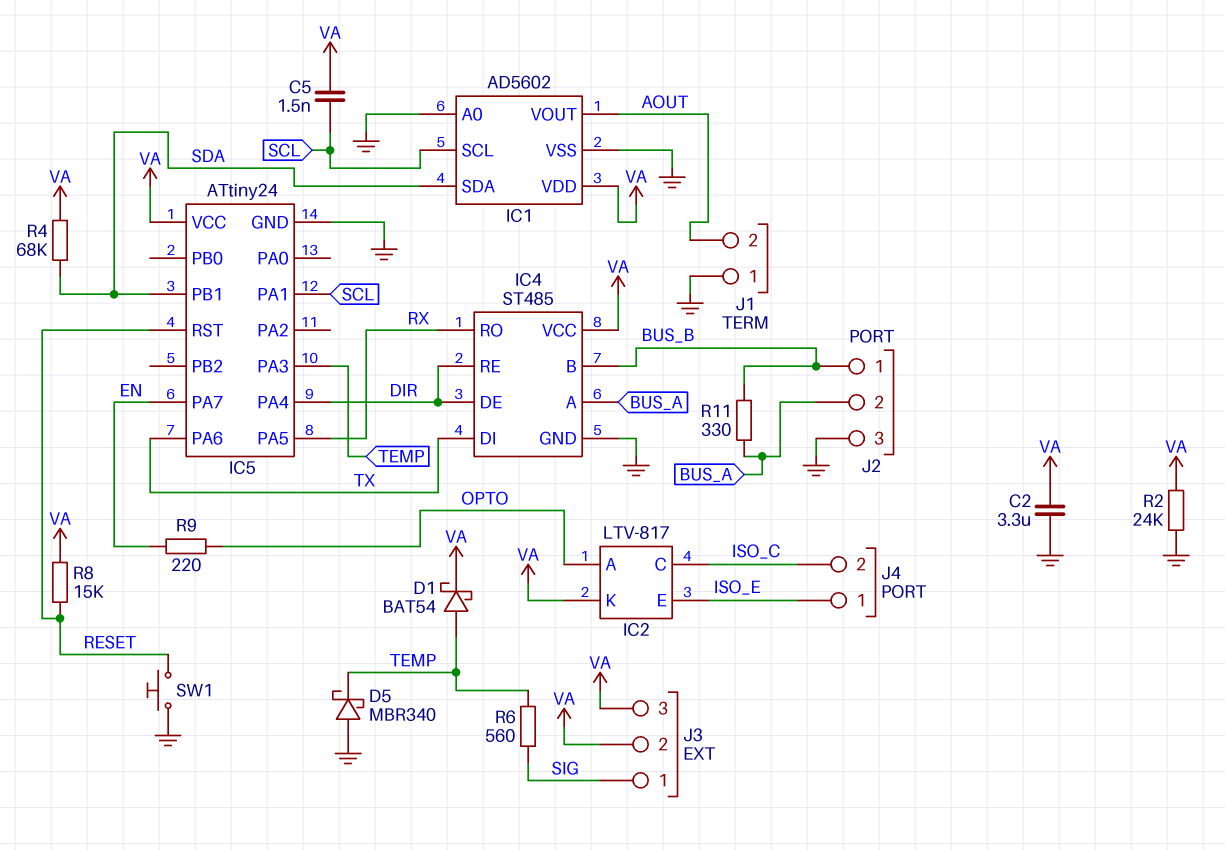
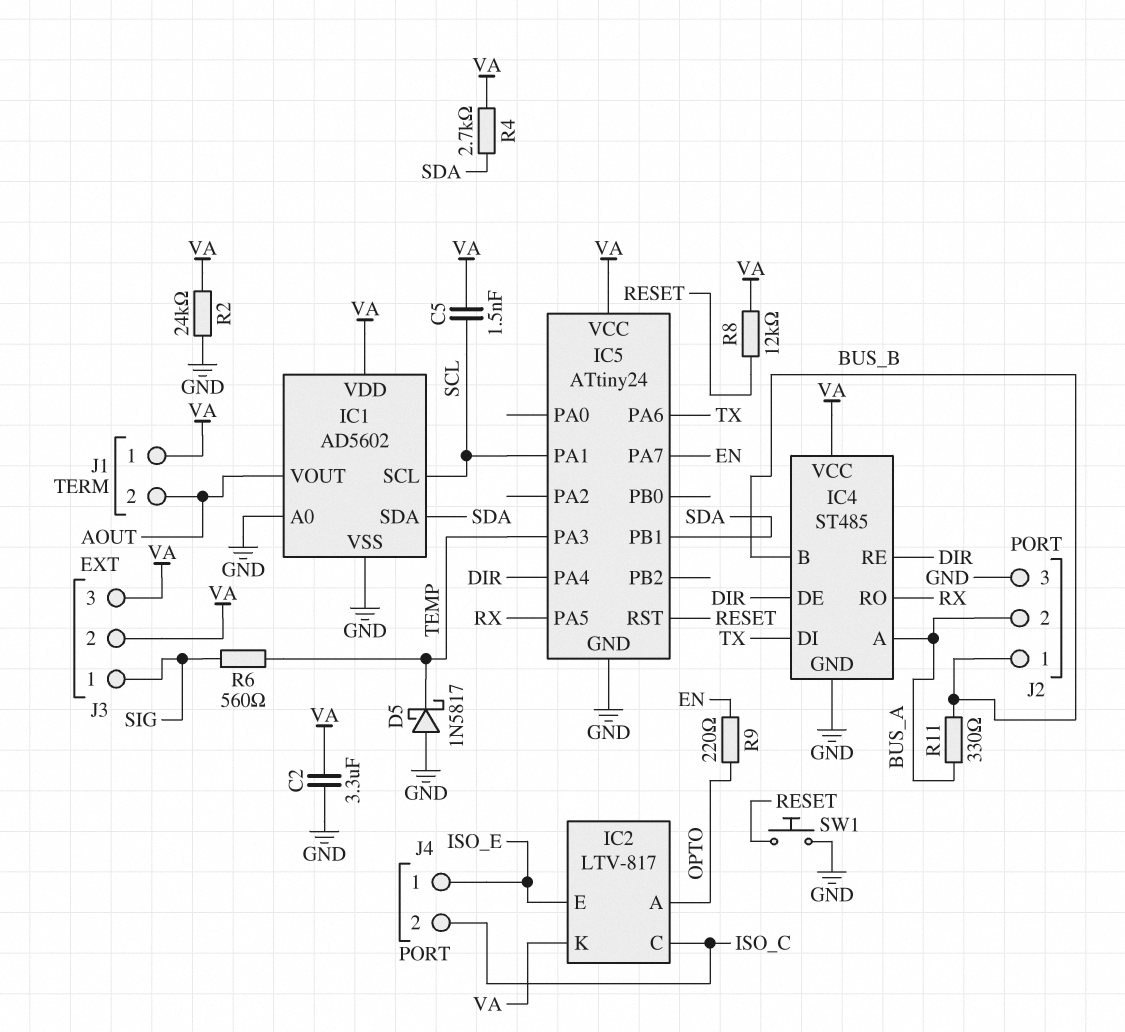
D1: schottky BAT54 (A TEMP, K VA) -> none
D5: schottky MBR340 (A GND, K TEMP) -> schottky 1N5817 (A GND, K TEMP)
J1 pin 1: GND -> VA
R4: 68k (SDA, VA) -> 2.7k (SDA, VA)
R8: 15k (RESET, VA) -> 12k (RESET, VA)

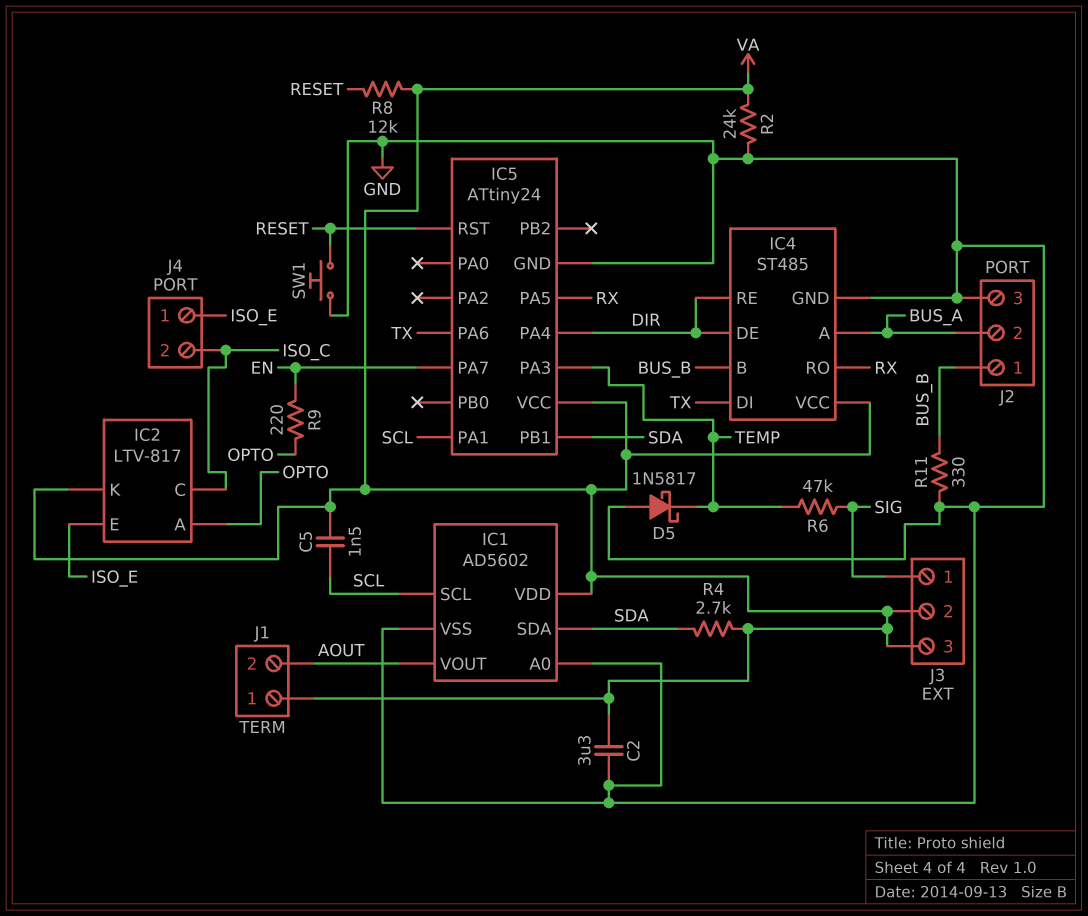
R6: 560 (SIG, TEMP) -> 47k (SIG, TEMP)
R11: 330 (BUS_A, BUS_B) -> 330 (BUS_B, GND)

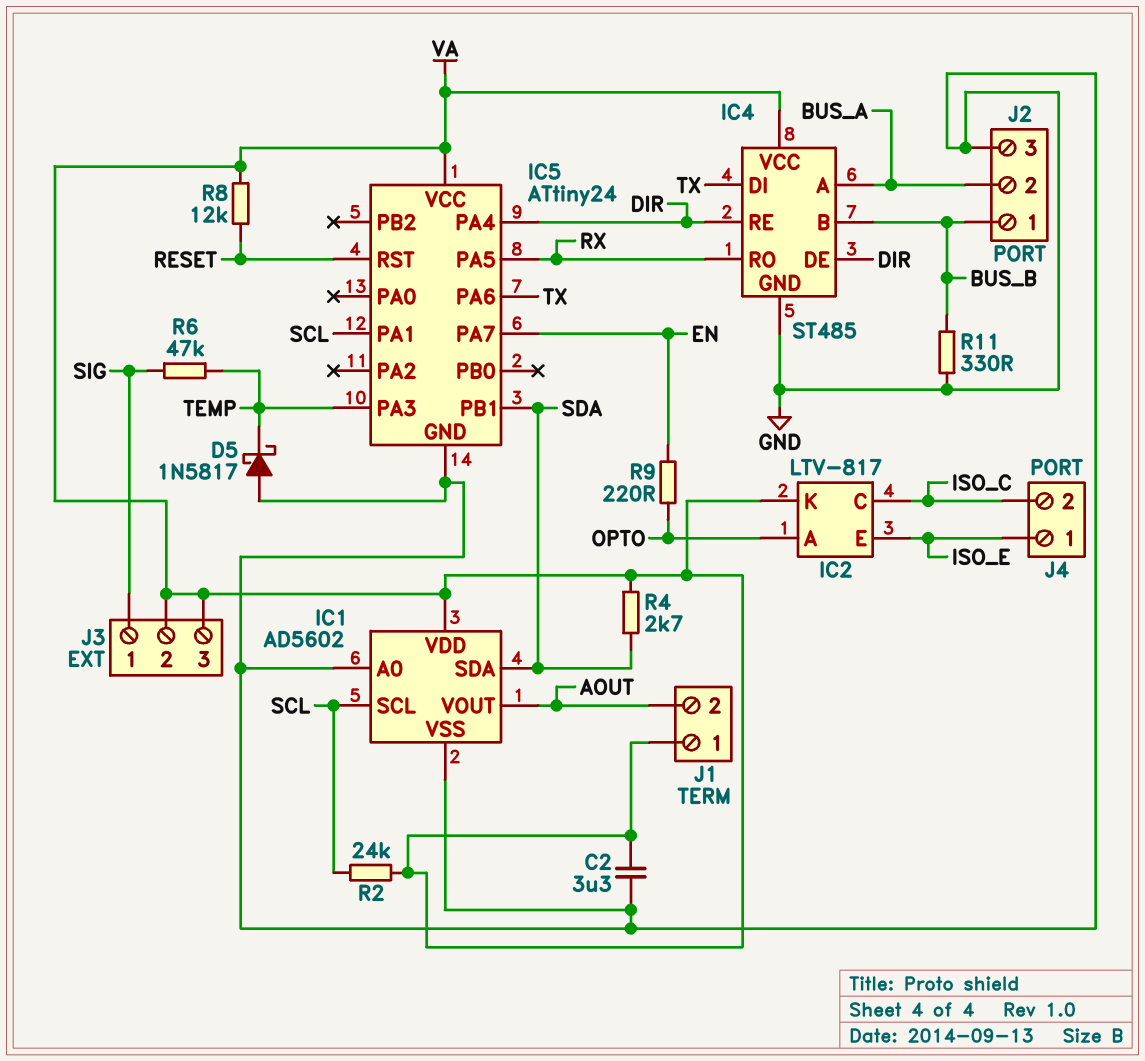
C5: 1.5nF (SCL, VA) -> none
R2: 24k (GND, VA) -> 24k (SCL, VA)
SW1: button (GND, RESET) -> none

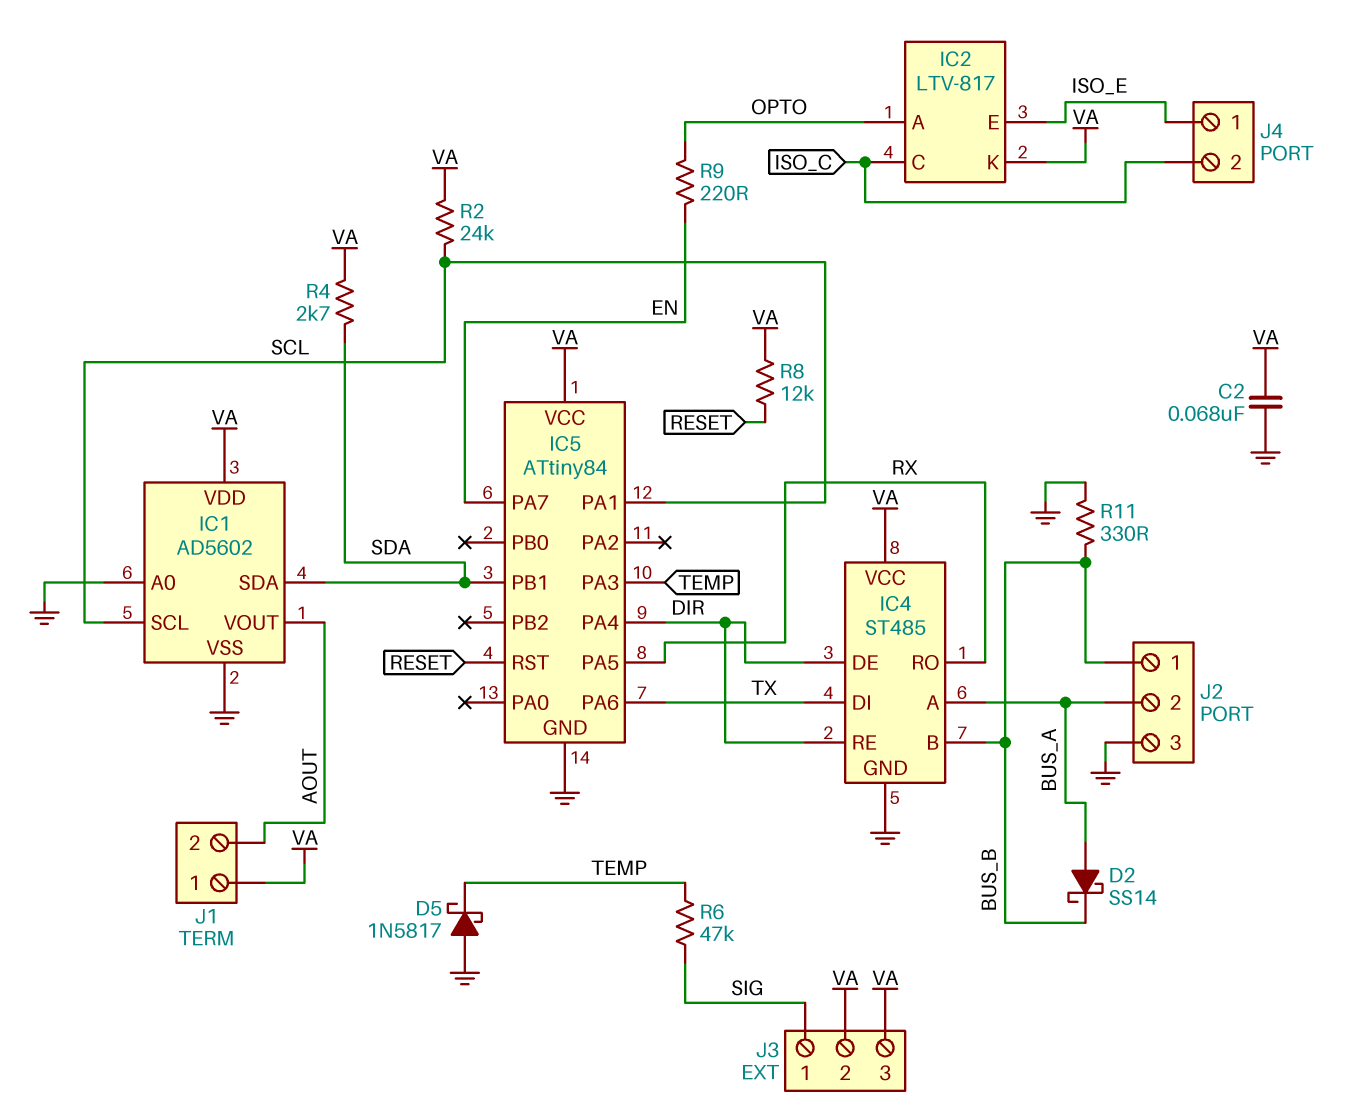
C2: 3.3uF (GND, VA) -> 68nF (GND, VA)
D2: none -> schottky SS14 (A BUS_A, K BUS_B)
IC5: ATtiny24 -> ATtiny84

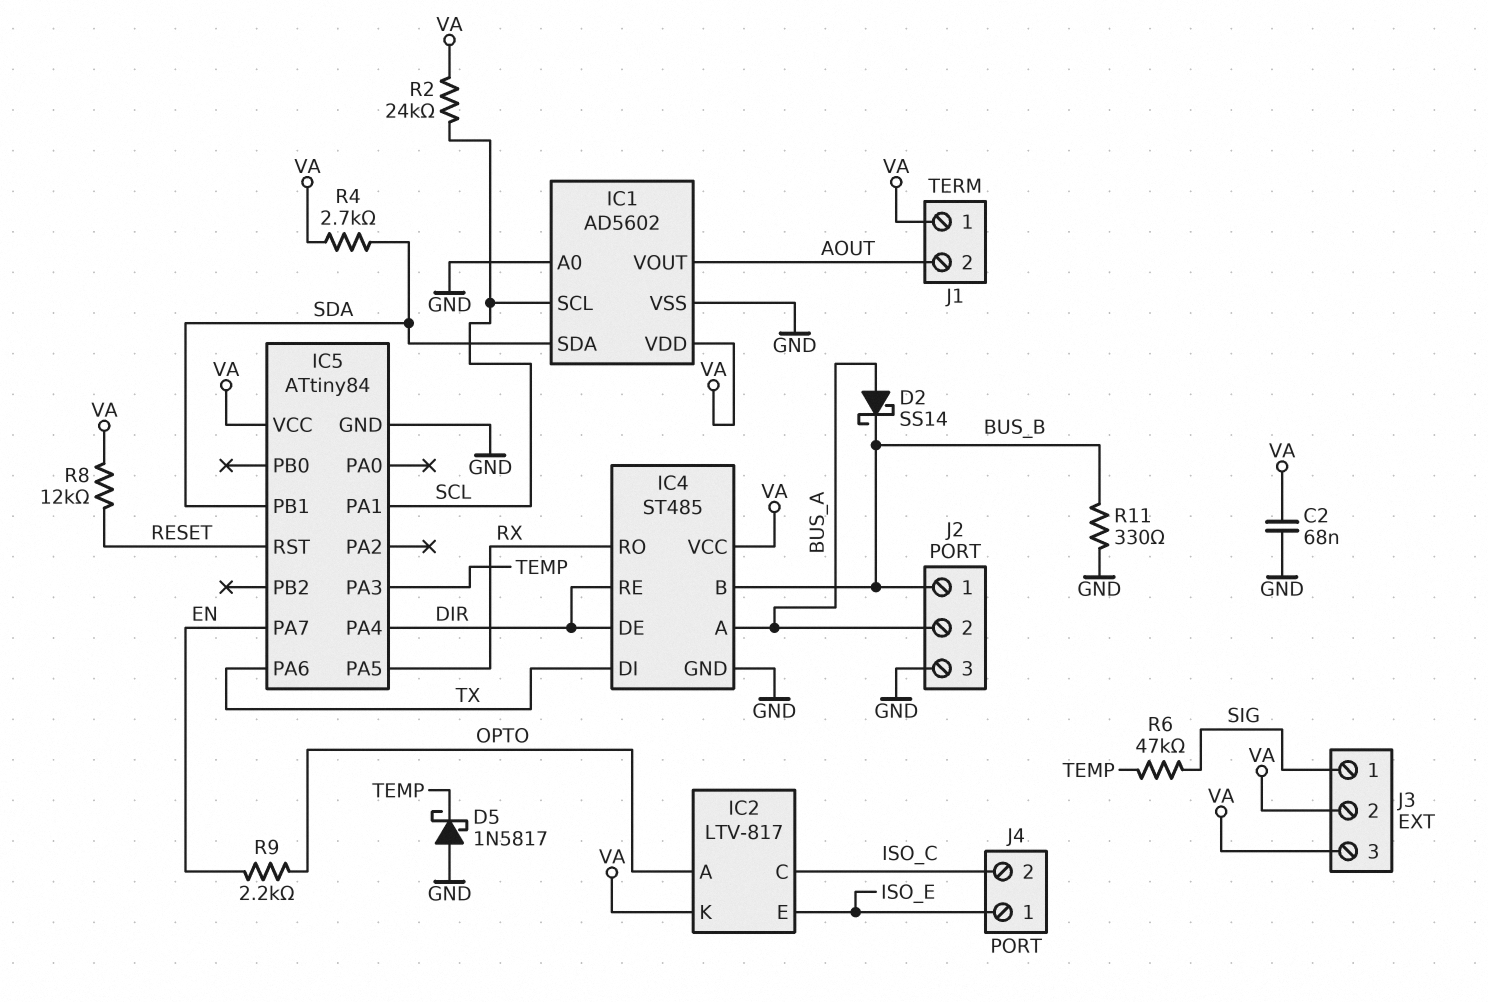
R9: 220 (EN, OPTO) -> 2.2k (EN, OPTO)

